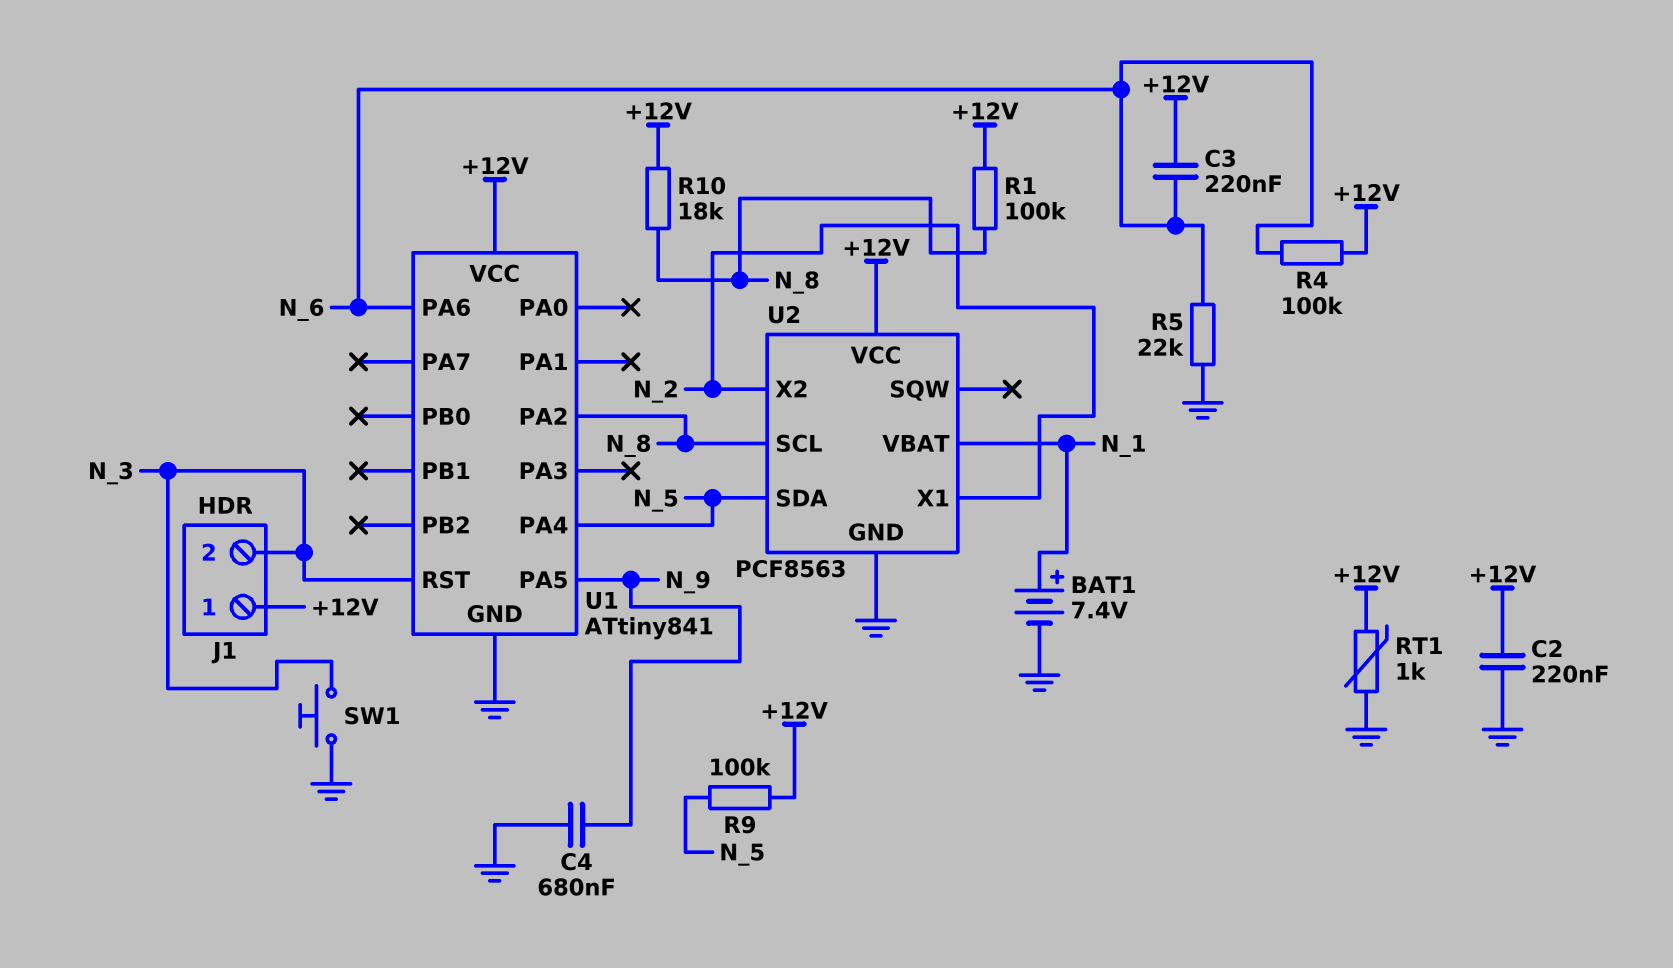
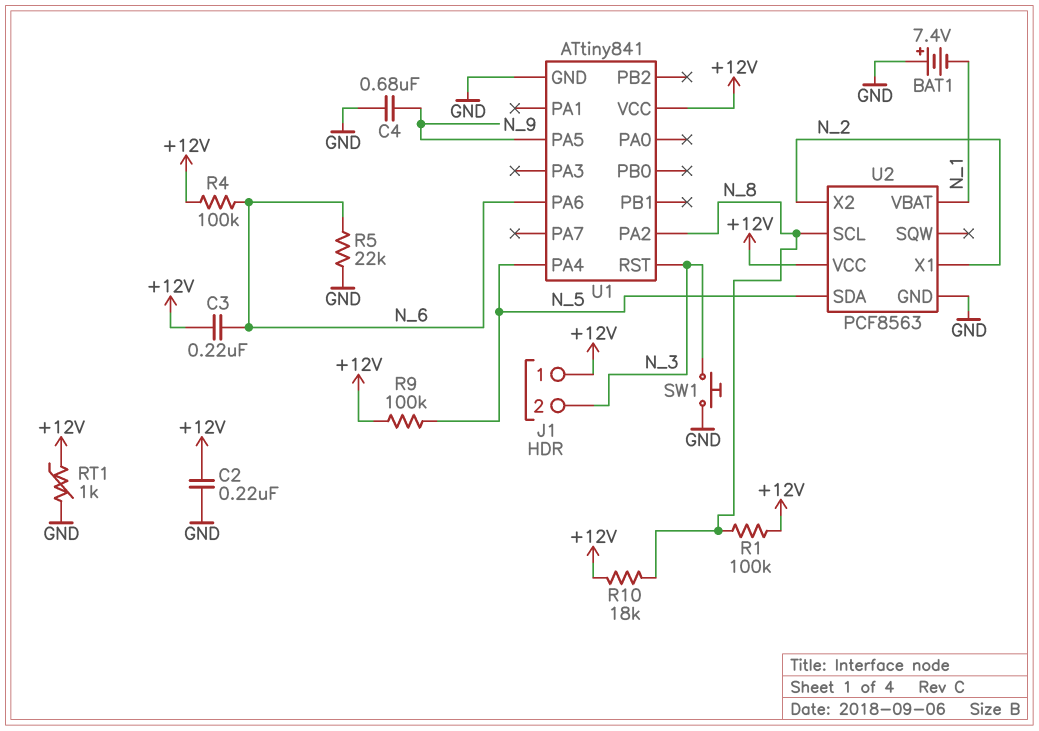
BAT1: 7.4V (plus N_1, minus GND) -> 7.4V (plus GND, minus N_1)

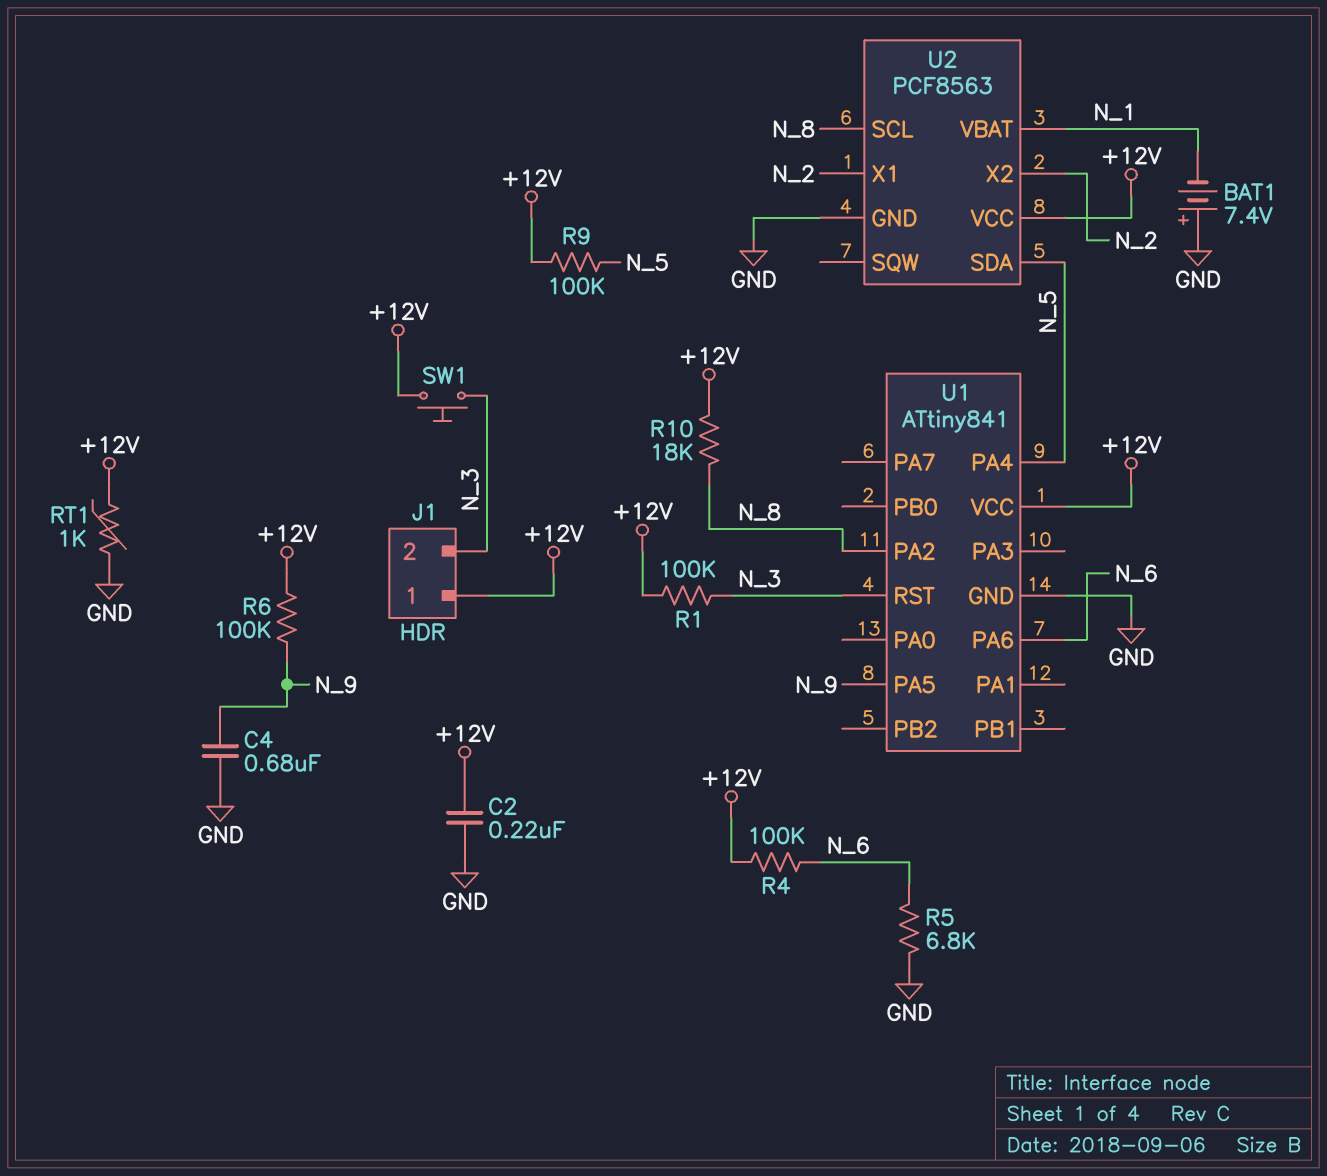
C3: 220nF (+12V, N_6) -> none
R1: 100k (+12V, N_8) -> 100k (+12V, N_3)
R5: 22k (GND, N_6) -> 6.8k (GND, N_6)
R6: none -> 100k (+12V, N_9)
SW1: button (GND, N_3) -> button (+12V, N_3)

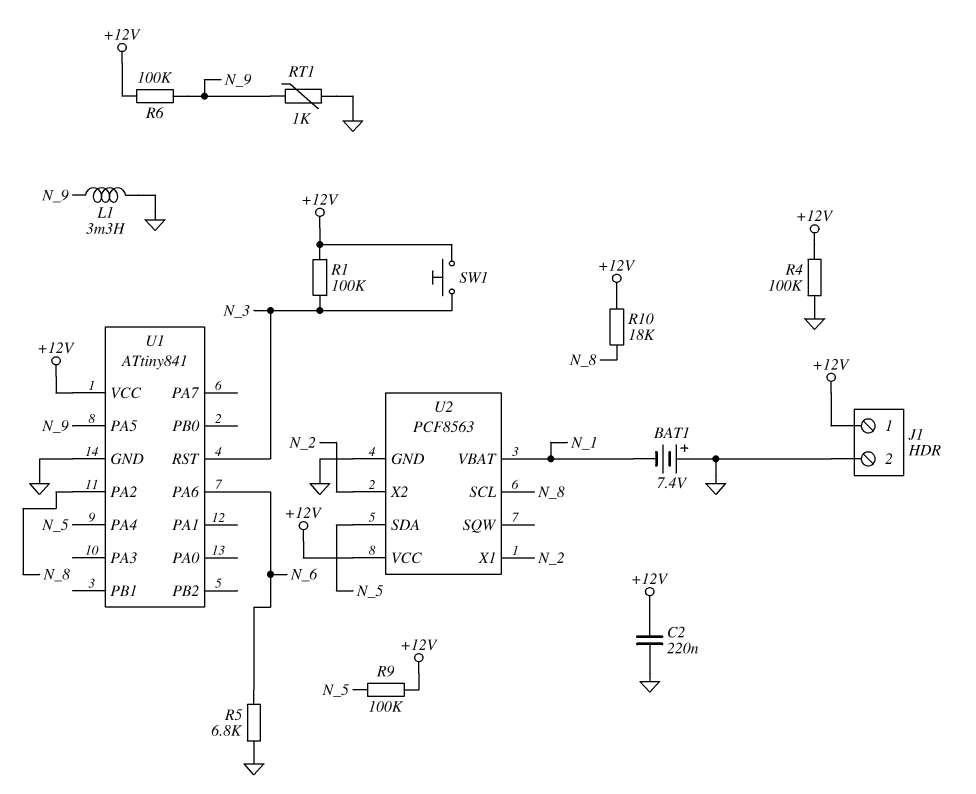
C4: 680nF (GND, N_9) -> none
J1 pin 2: N_3 -> GND
L1: none -> 3.3mH (GND, N_9)
R4: 100k (+12V, N_6) -> 100k (+12V, GND)
RT1: 1k (+12V, GND) -> 1k (GND, N_9)

